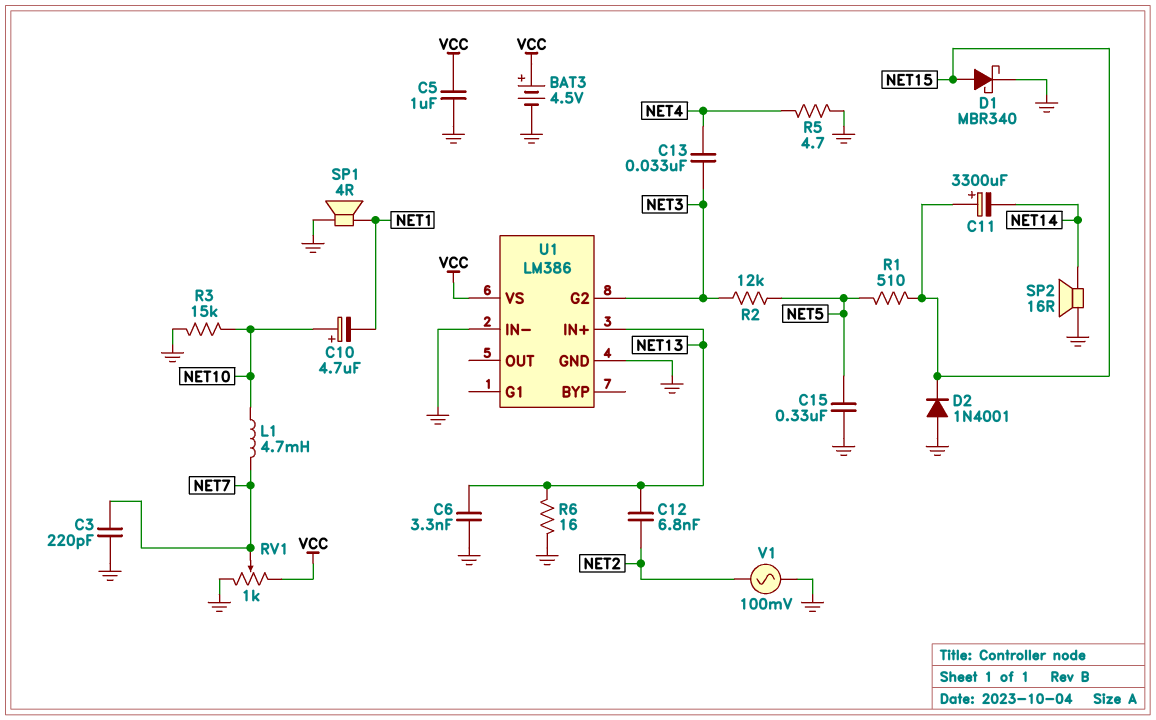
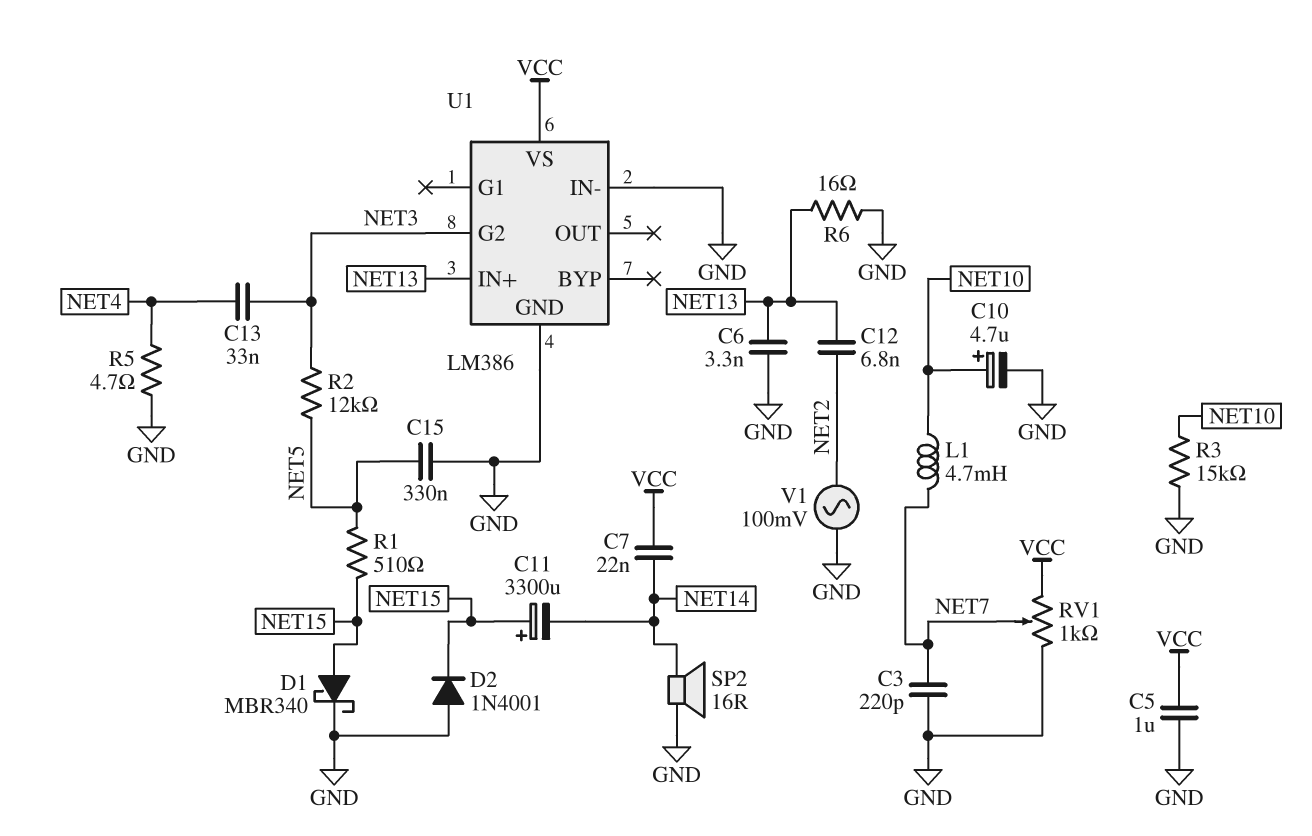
BAT3: 4.5V (plus VCC, minus GND) -> none
C7: none -> 22nF (NET14, VCC)
C10: 4.7uF (plus NET10, minus NET1) -> 4.7uF (plus NET10, minus GND)
SP1: speaker 4R (GND, NET1) -> none

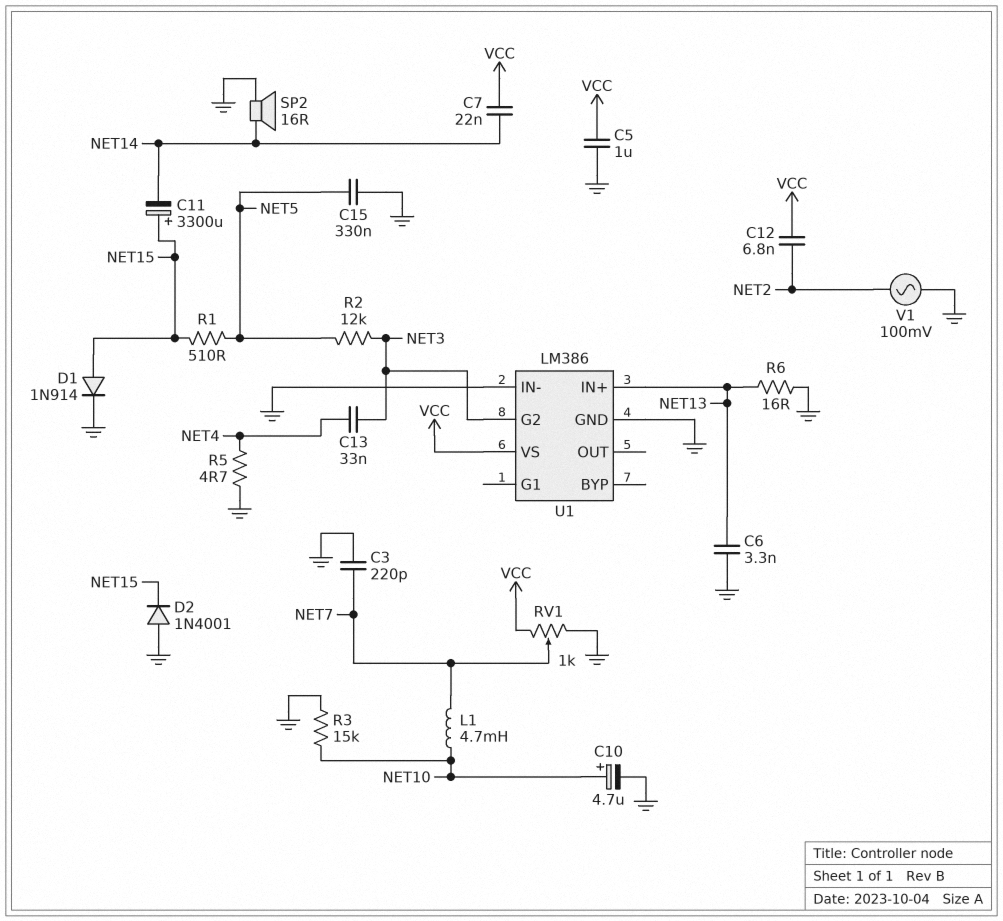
C12: 6.8nF (NET2, NET13) -> 6.8nF (NET2, VCC)
D1: schottky MBR340 (A NET15, K GND) -> diode 1N914 (A NET15, K GND)

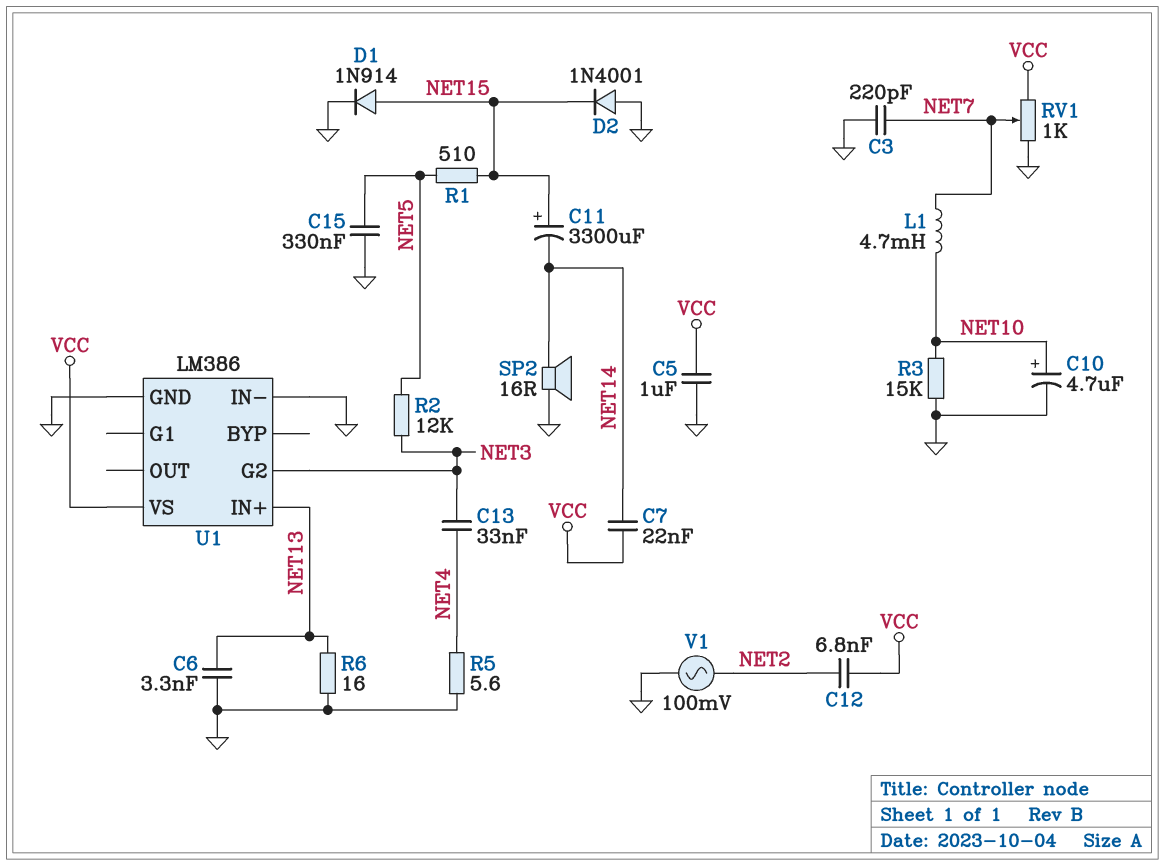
R5: 4.7 (GND, NET4) -> 5.6 (GND, NET4)

